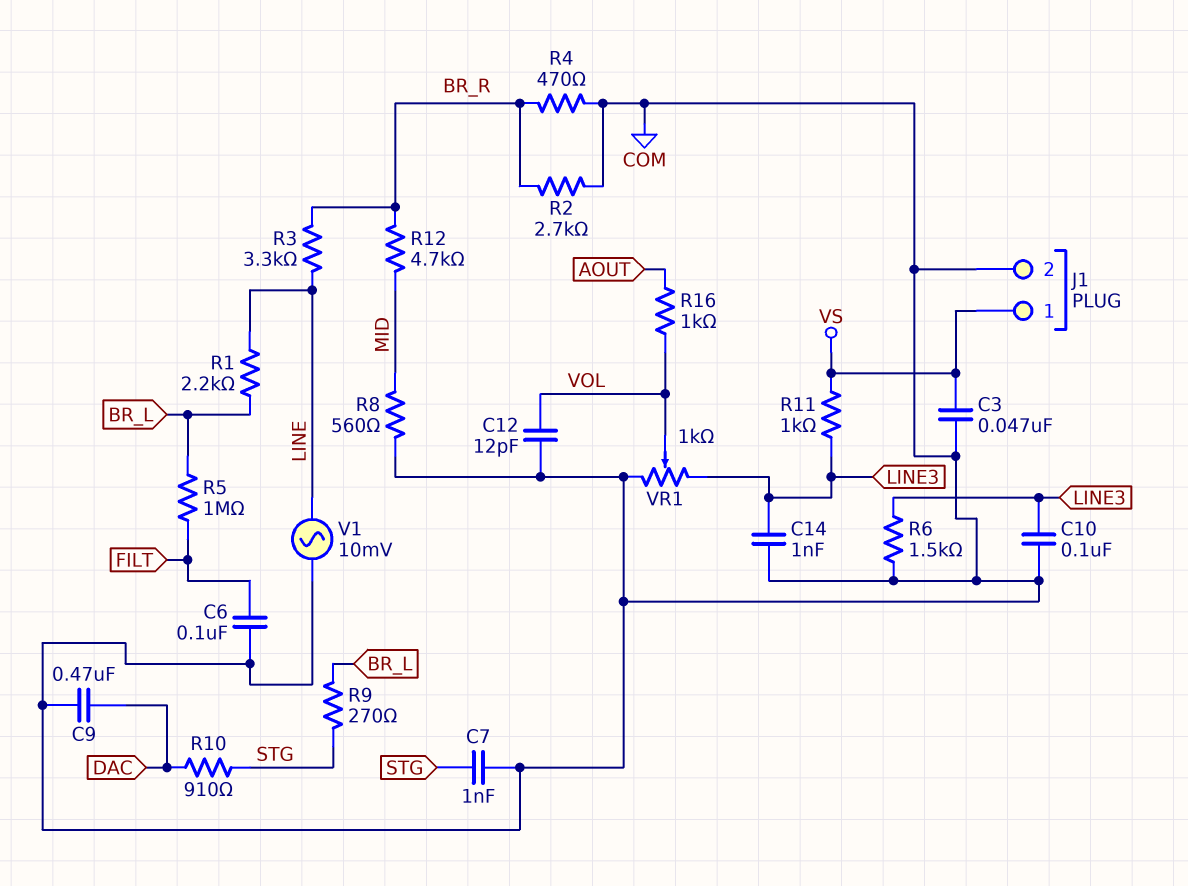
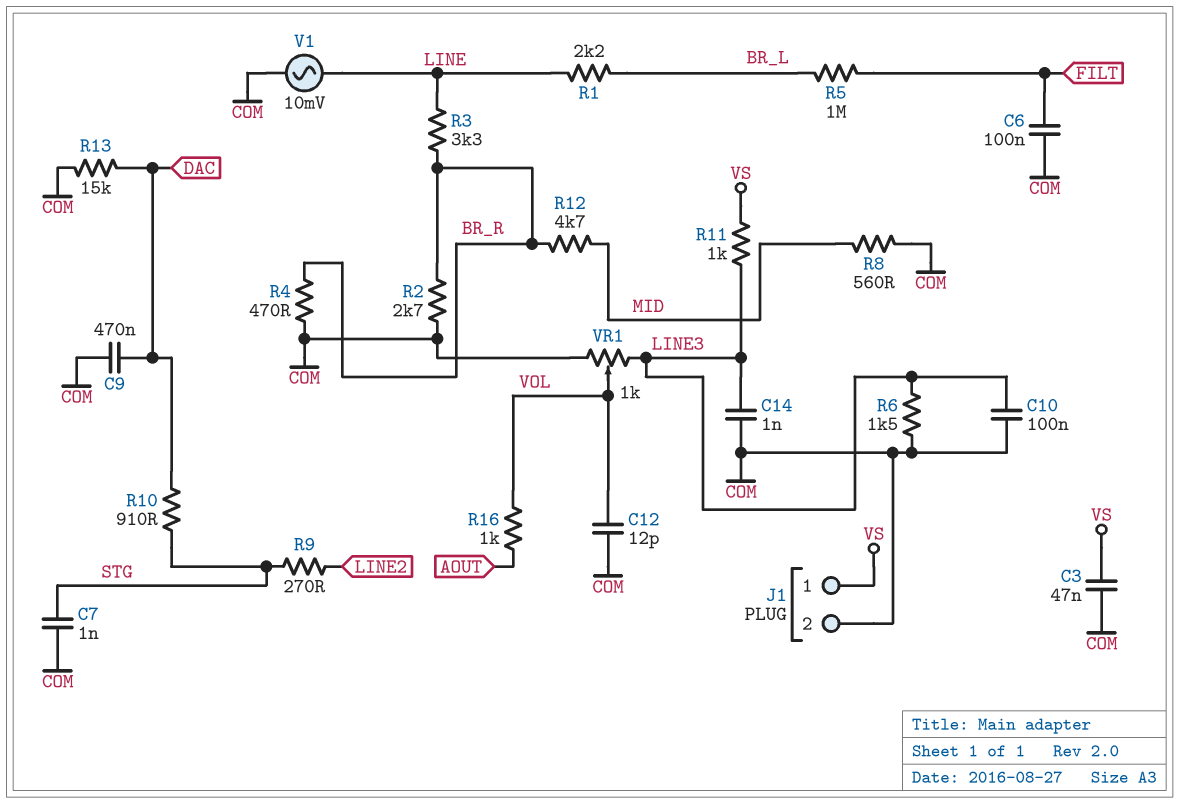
R9: 270 (BR_L, STG) -> 270 (LINE2, STG)
R13: none -> 15k (COM, DAC)

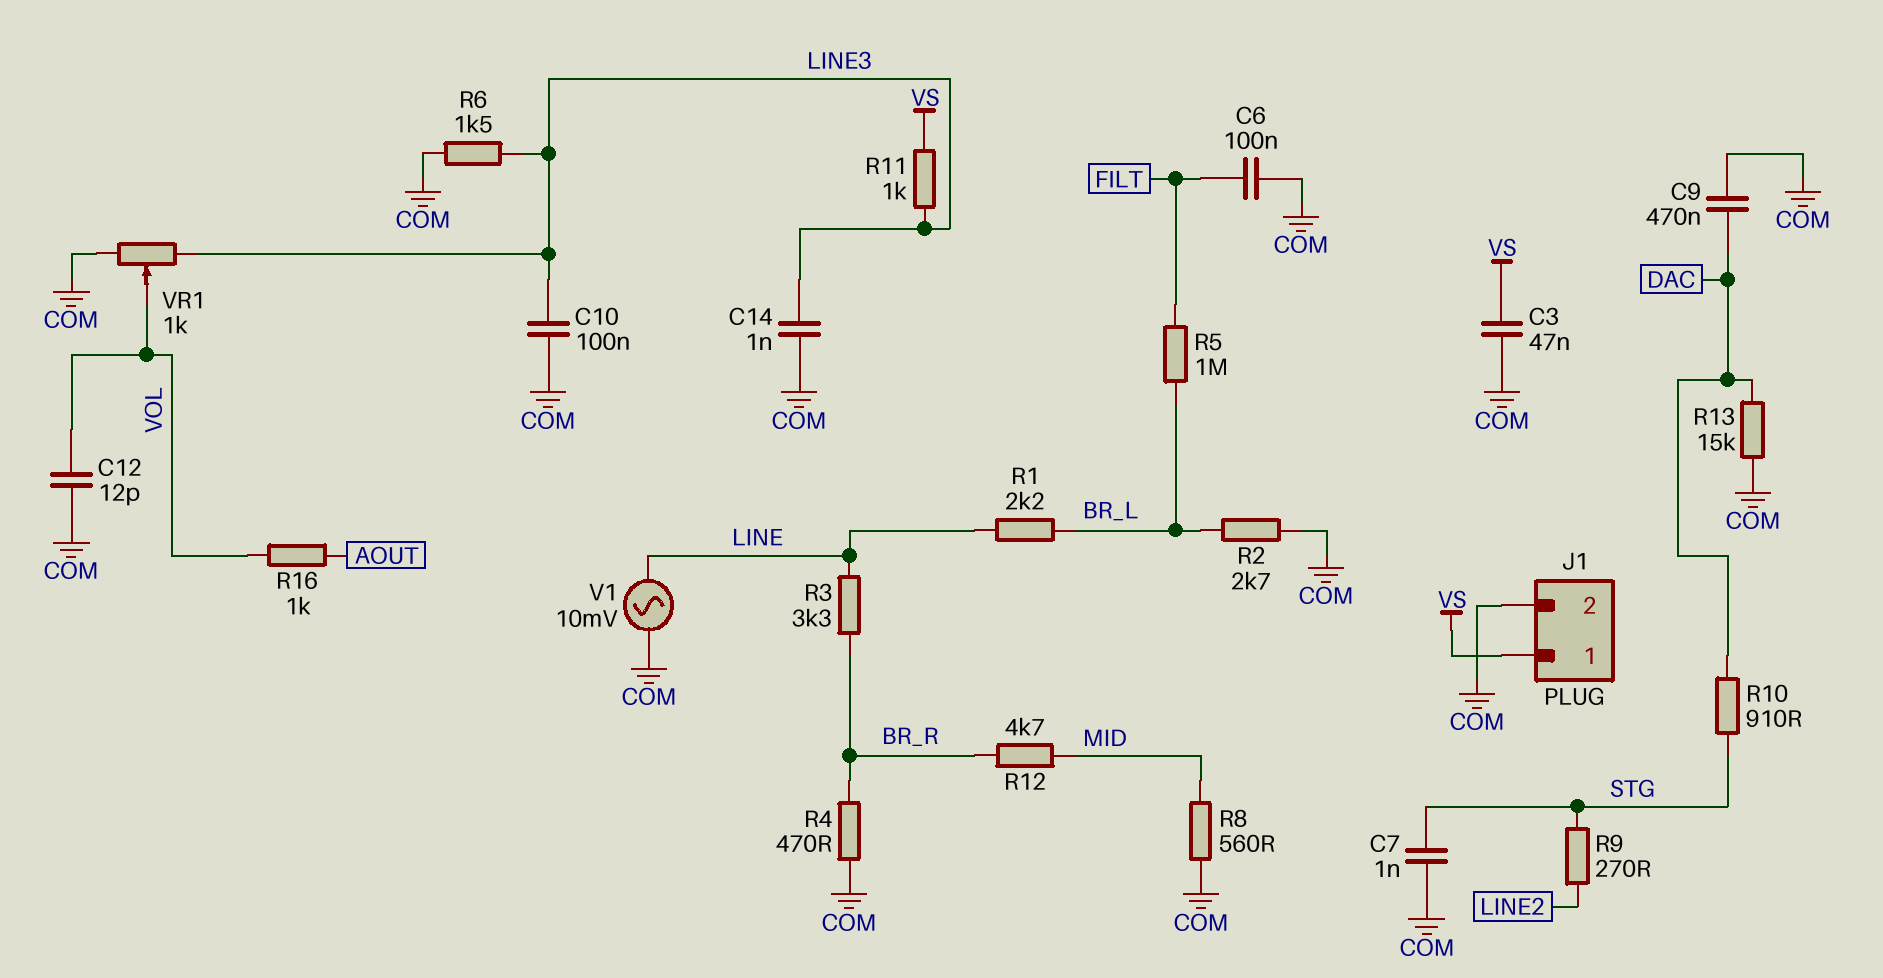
R2: 2.7k (BR_R, COM) -> 2.7k (BR_L, COM)

